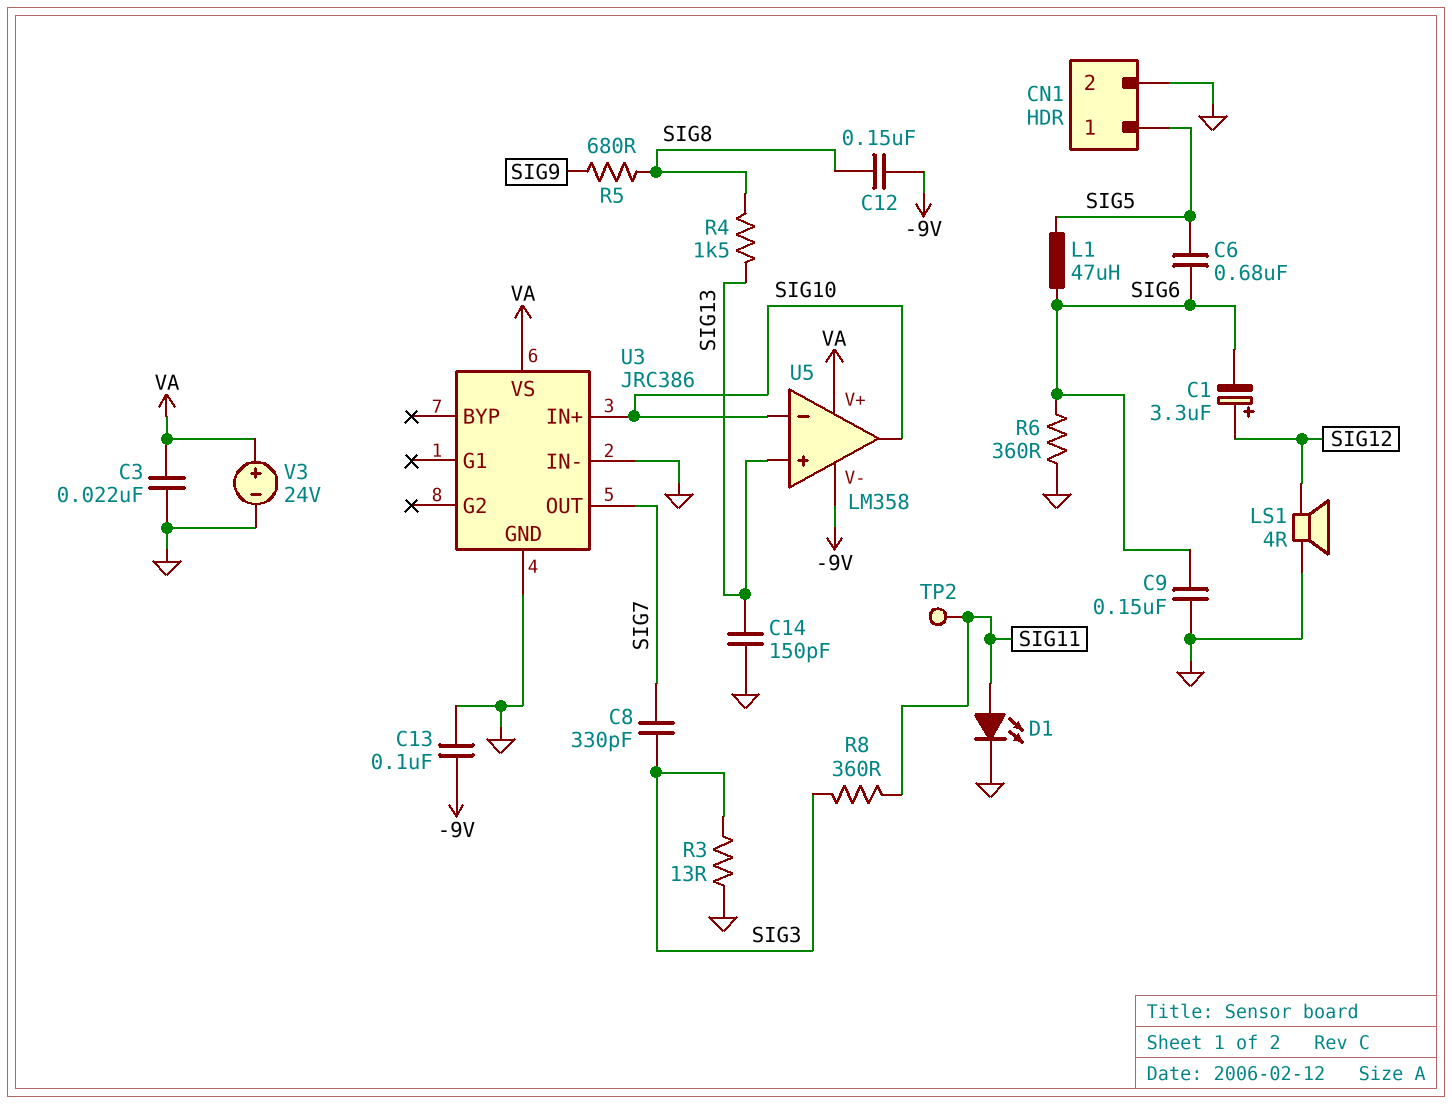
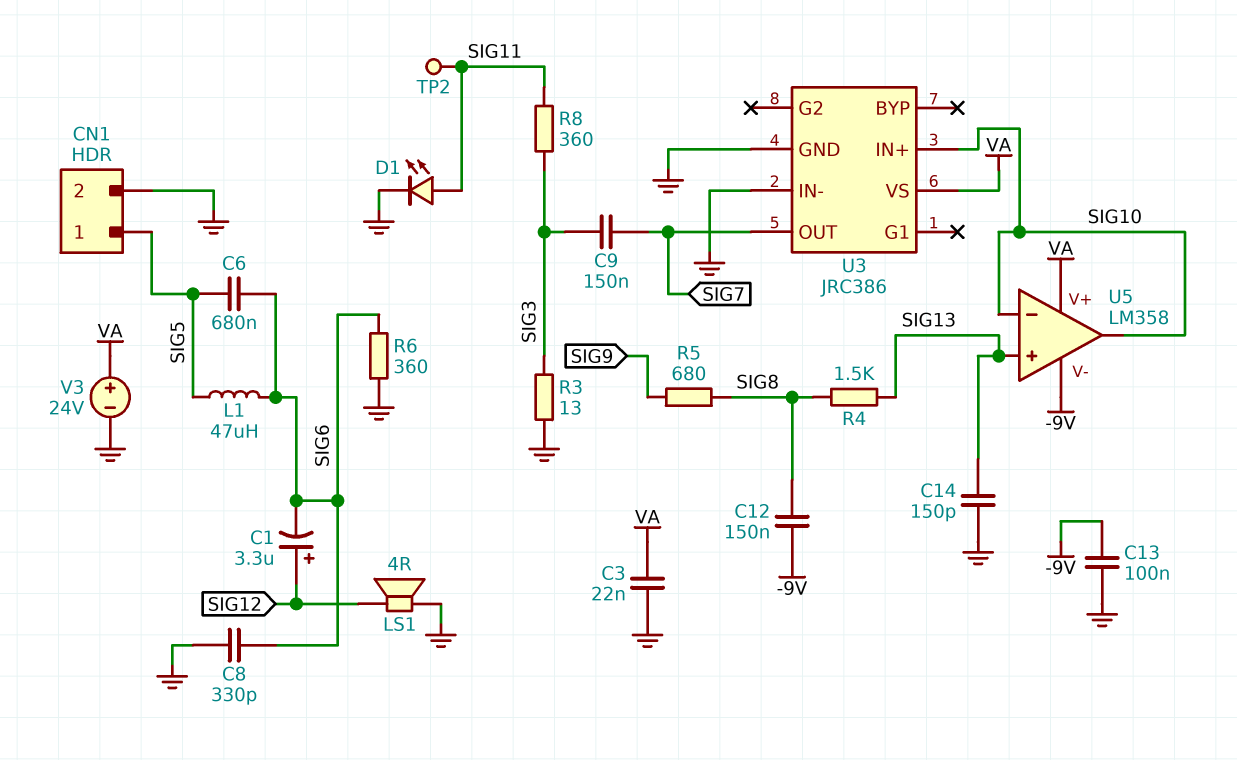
C8: 330pF (SIG3, SIG7) -> 330pF (GND, SIG6)
C9: 150nF (GND, SIG6) -> 150nF (SIG3, SIG7)

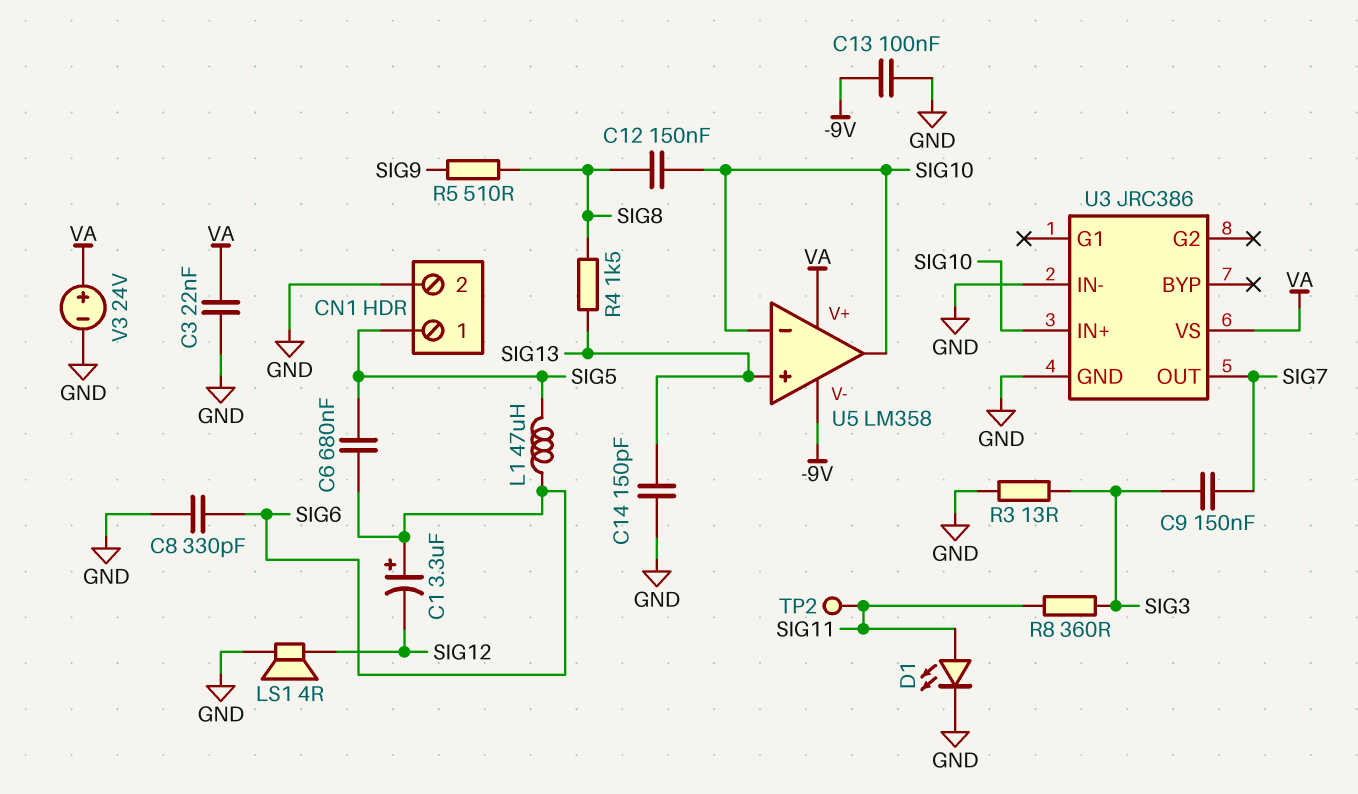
C1: 3.3uF (plus SIG12, minus SIG6) -> 3.3uF (plus SIG6, minus SIG12)
C12: 150nF (-9V, SIG8) -> 150nF (SIG8, SIG10)
R5: 680 (SIG8, SIG9) -> 510 (SIG8, SIG9)
R6: 360 (GND, SIG6) -> none

